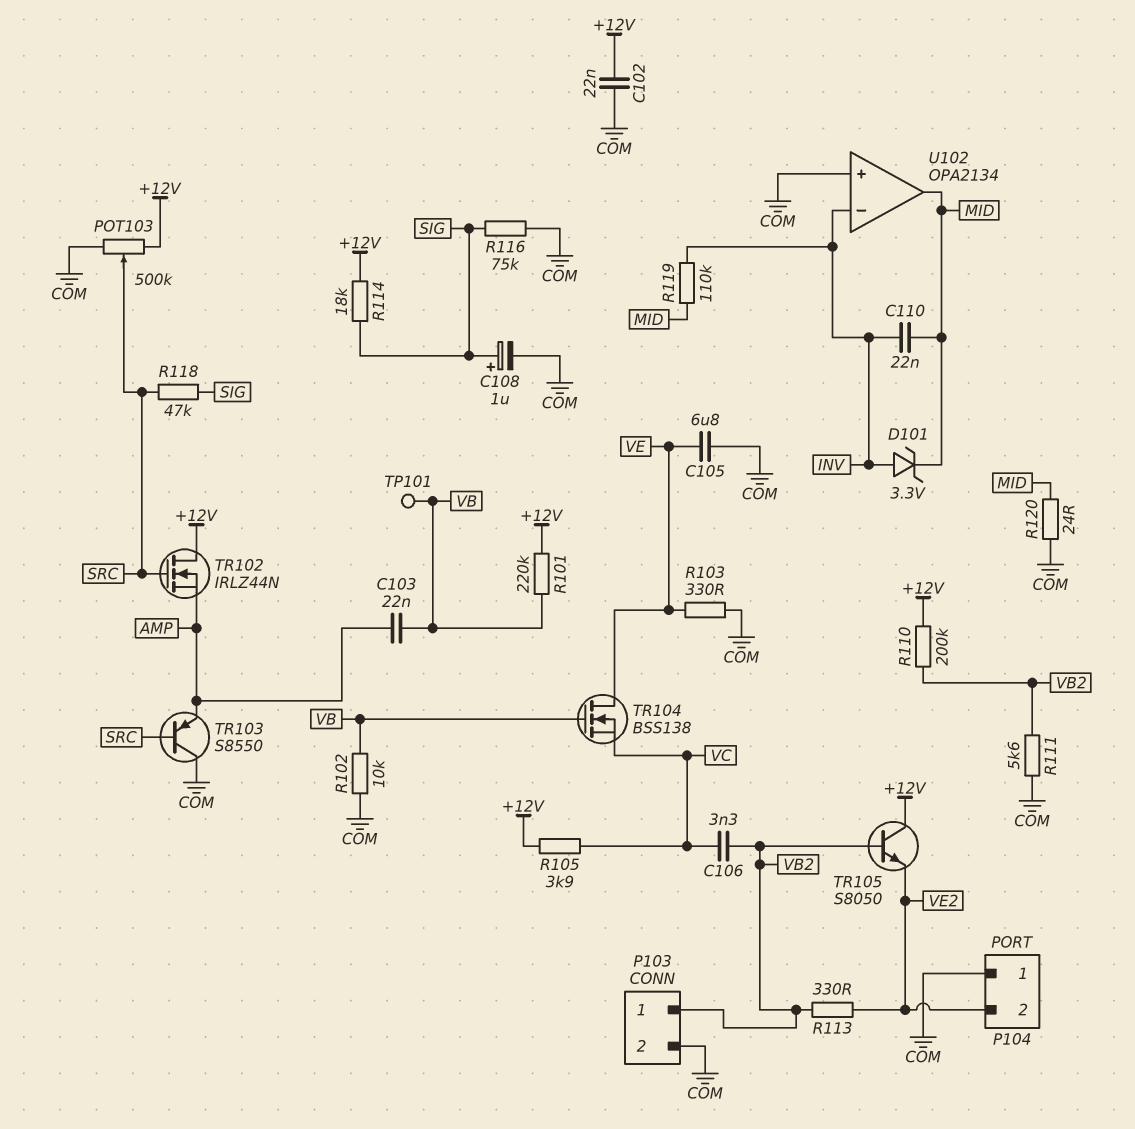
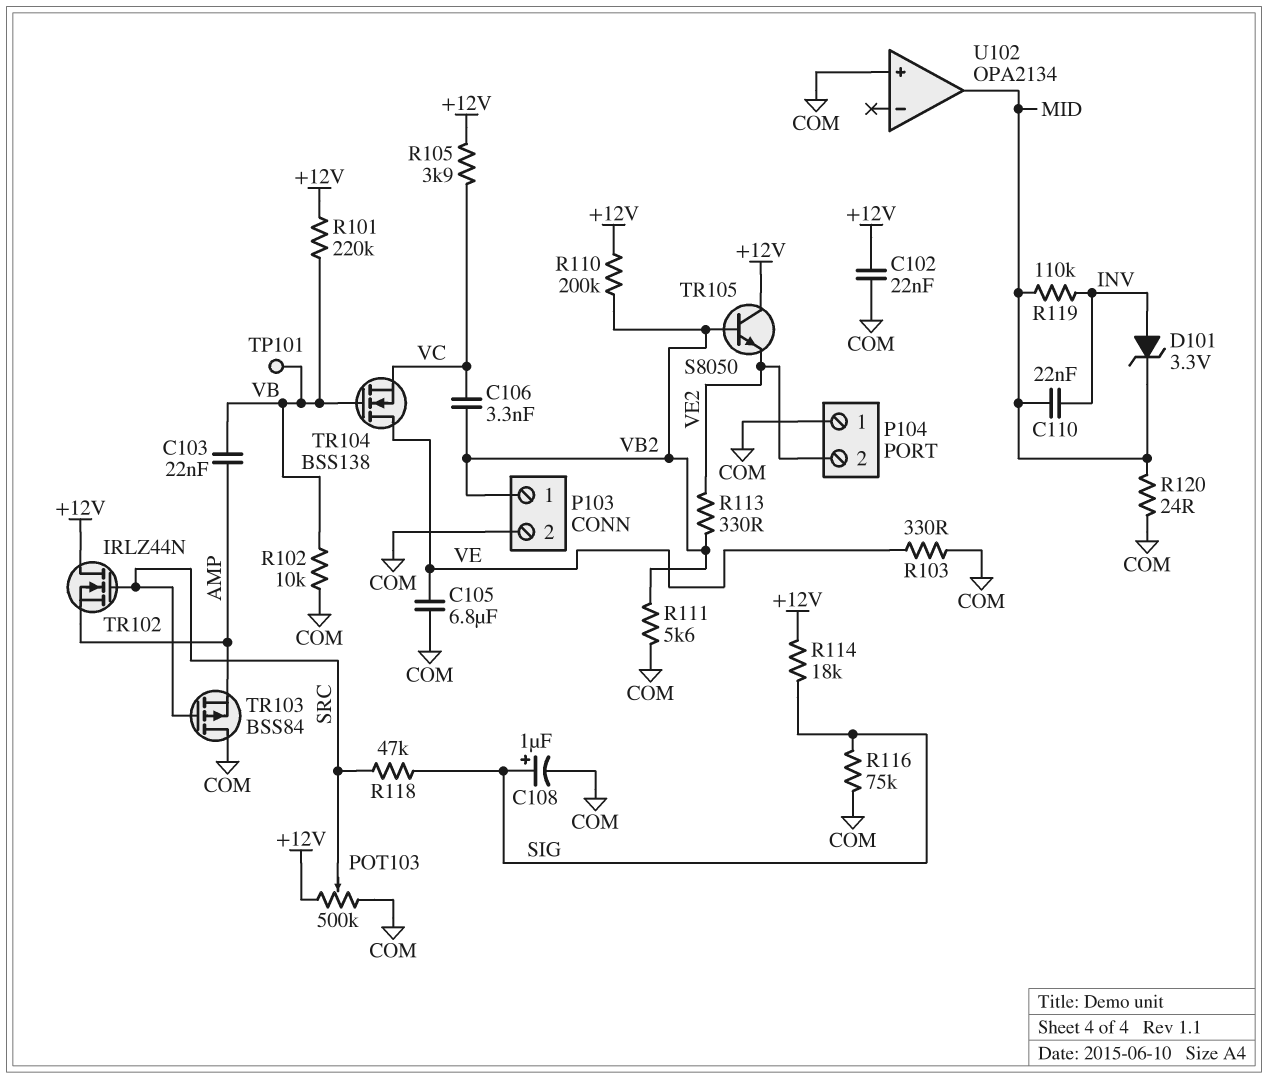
TR103: PNP S8550 (B SRC, C COM, E AMP) -> PMOS BSS84 (G SRC, D COM, S AMP)
U102 pin in-: INV -> none

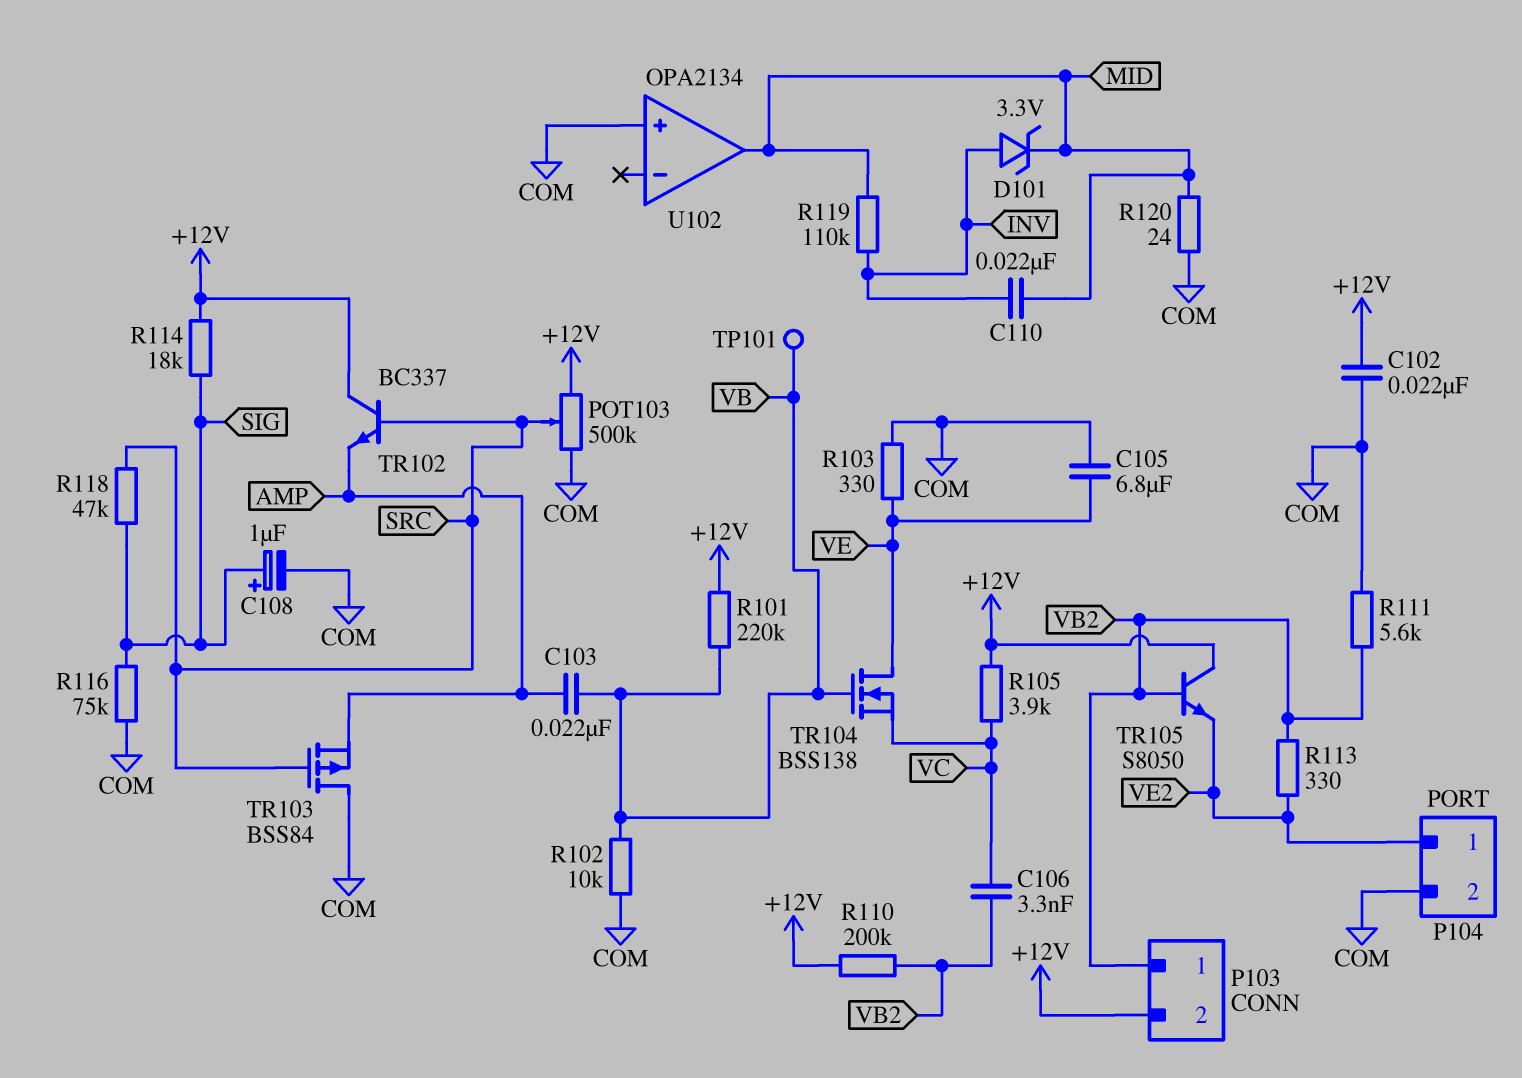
P103 pin 2: COM -> +12V
P104 pin 1: COM -> VE2
P104 pin 2: VE2 -> COM
TR102: NMOS IRLZ44N (G SRC, D +12V, S AMP) -> NPN BC337 (B SRC, C +12V, E AMP)

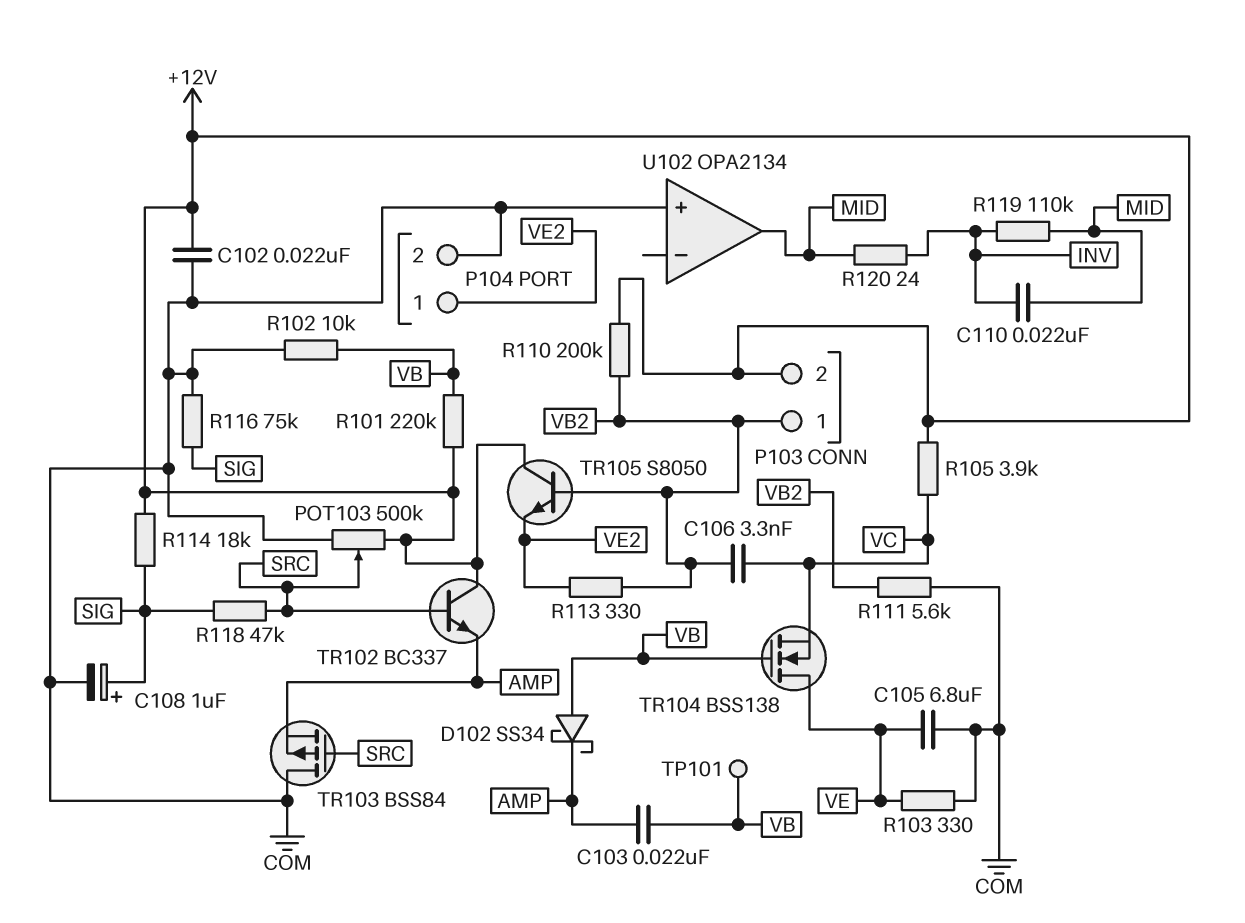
D101: zener 3.3V (A INV, K MID) -> none
D102: none -> schottky SS34 (A VB, K AMP)
R120: 24 (COM, MID) -> 24 (INV, MID)

